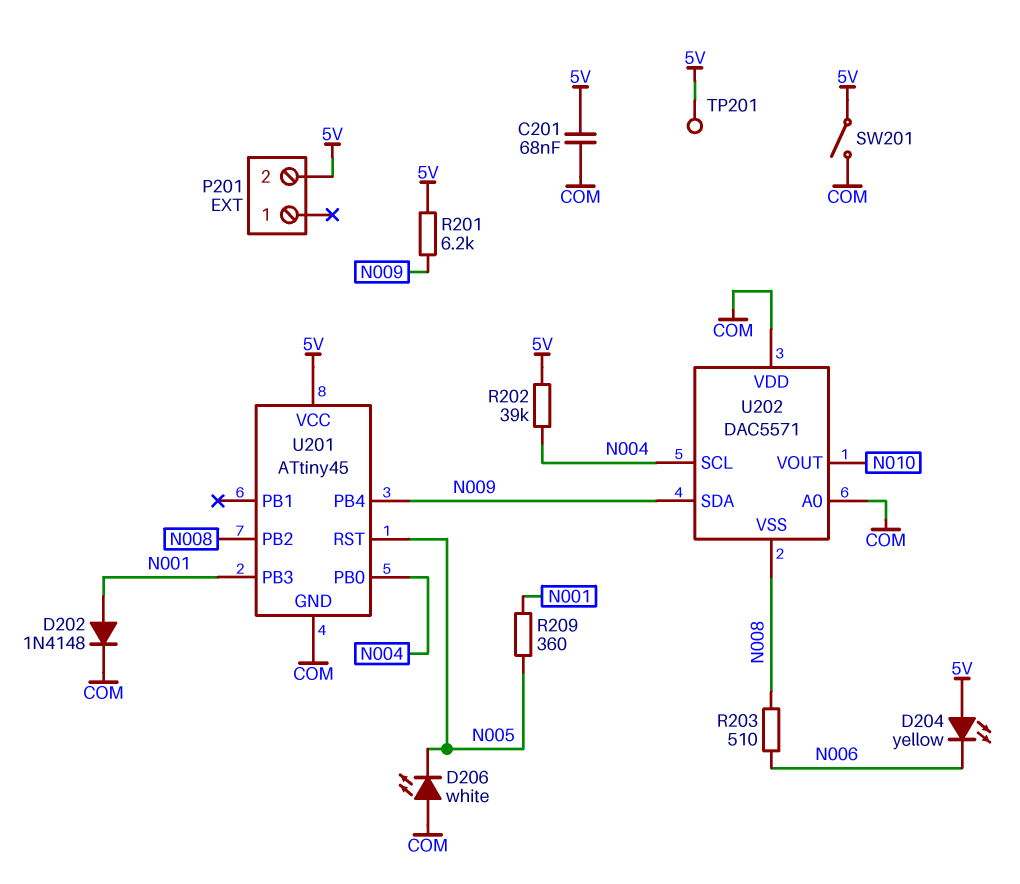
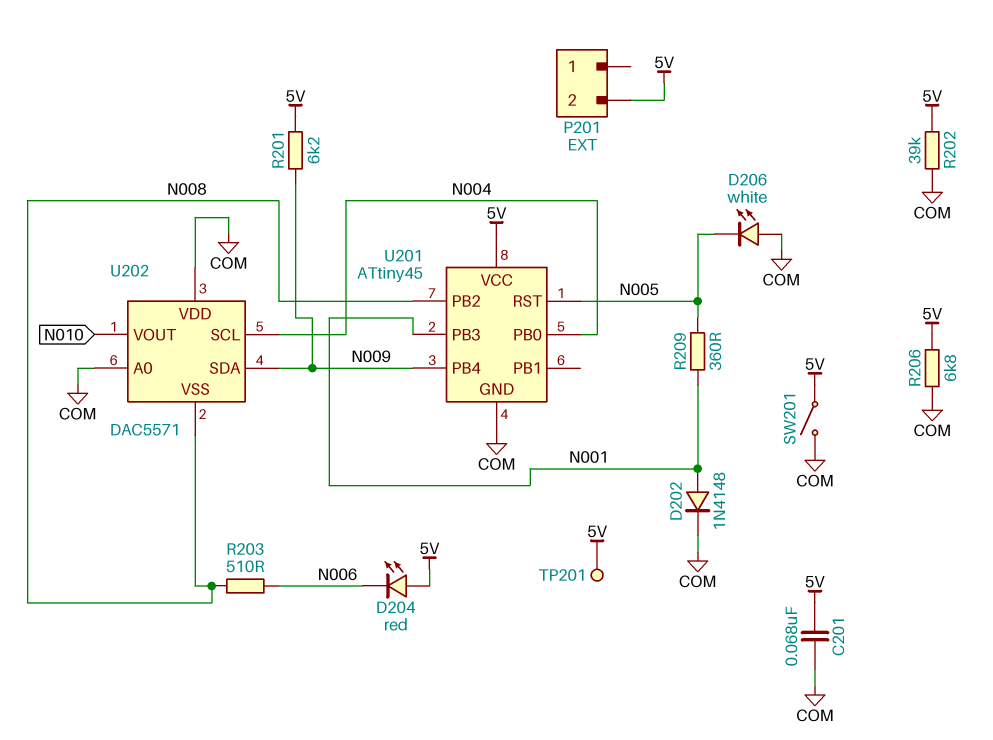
D204: LED yellow (A 5V, K N006) -> LED red (A 5V, K N006)
R202: 39k (5V, N004) -> 39k (5V, COM)
R206: none -> 6.8k (5V, COM)

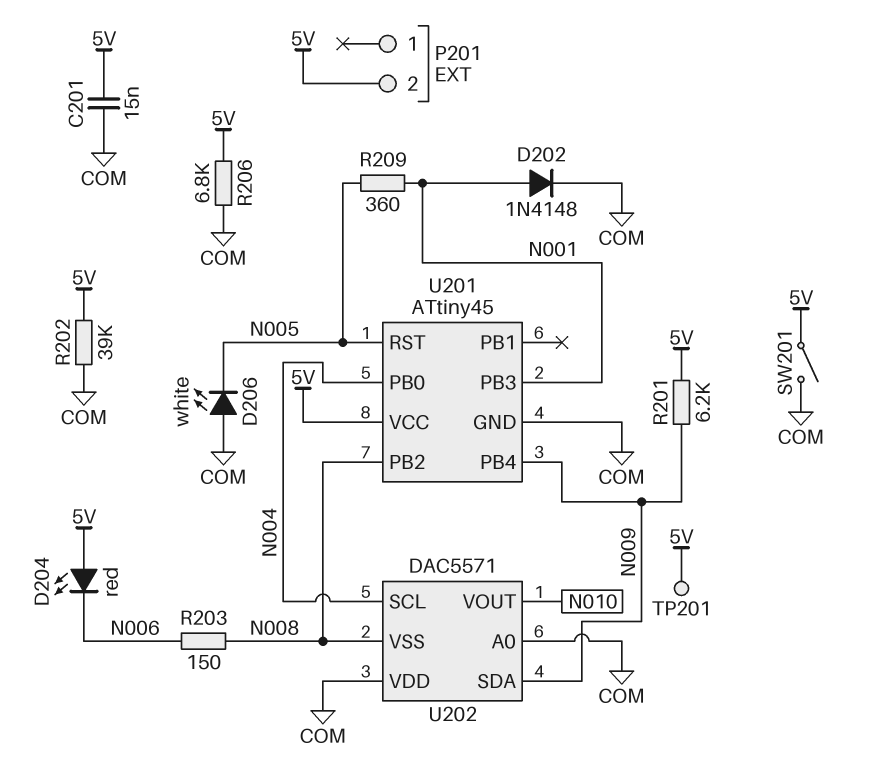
C201: 68nF (5V, COM) -> 15nF (5V, COM)
R203: 510 (N006, N008) -> 150 (N006, N008)

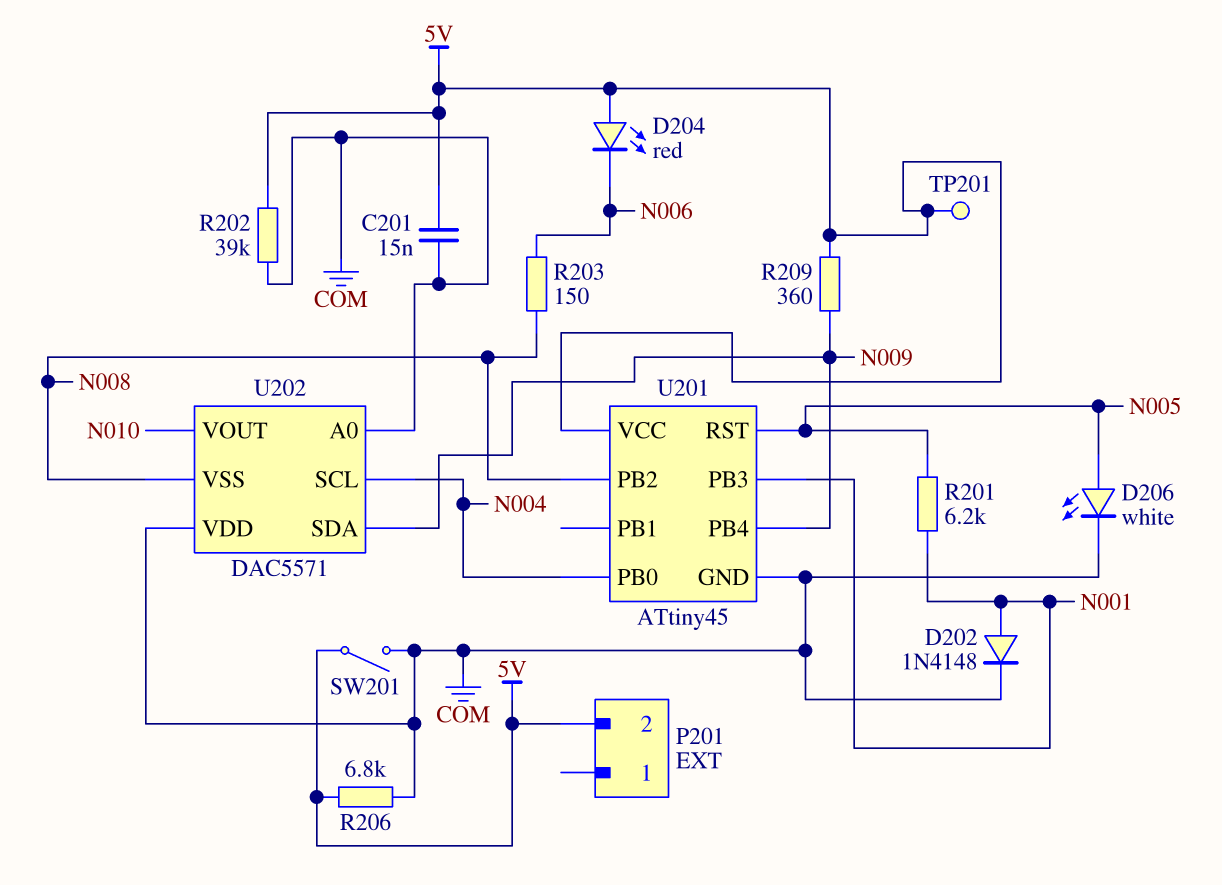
D206: LED white (A COM, K N005) -> LED white (A N005, K COM)
R201: 6.2k (5V, N009) -> 6.2k (N001, N005)
R209: 360 (N001, N005) -> 360 (5V, N009)

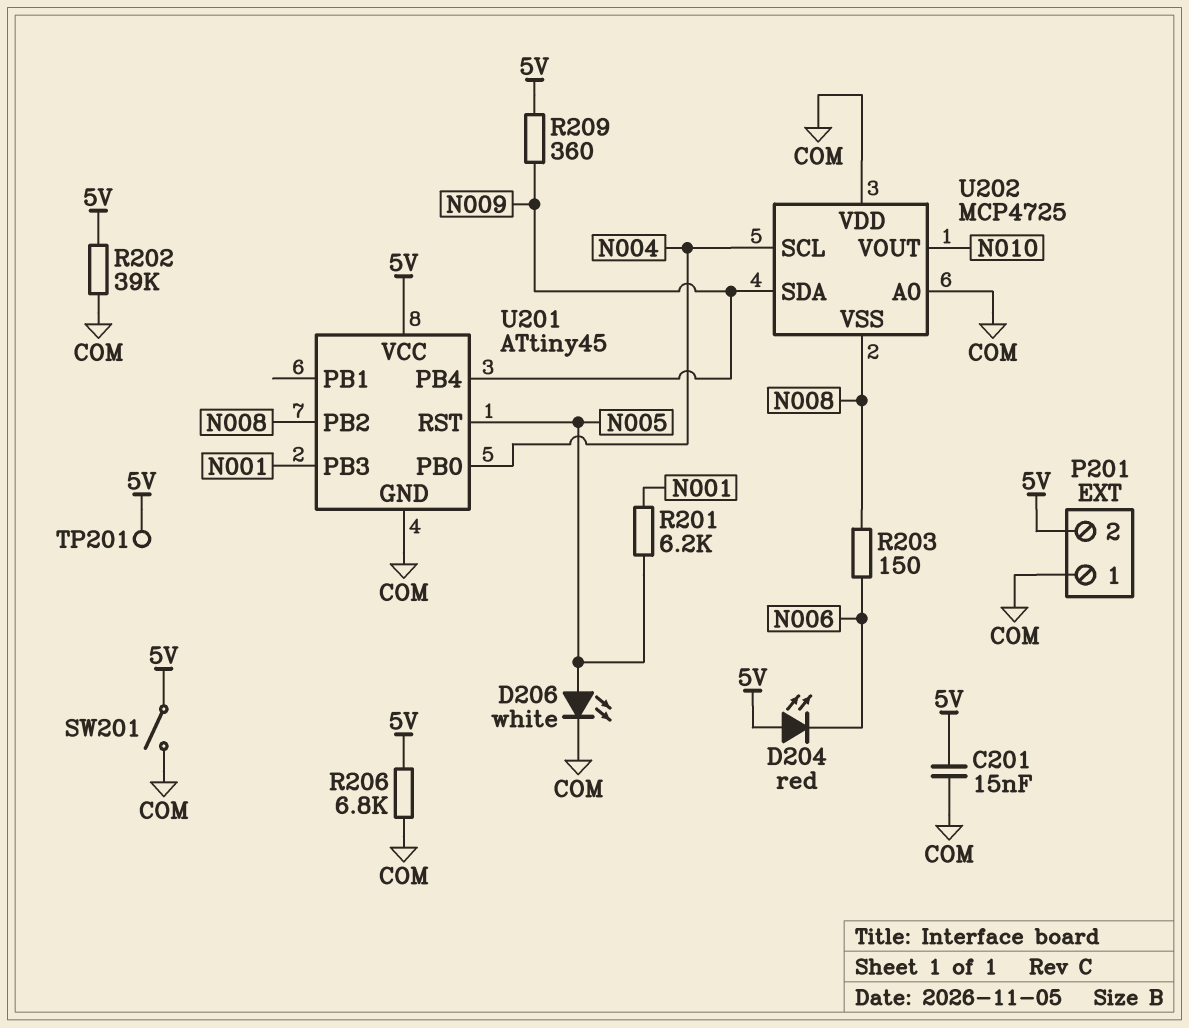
D202: diode 1N4148 (A N001, K COM) -> none
P201 pin 1: none -> COM
U202: DAC5571 -> MCP4725

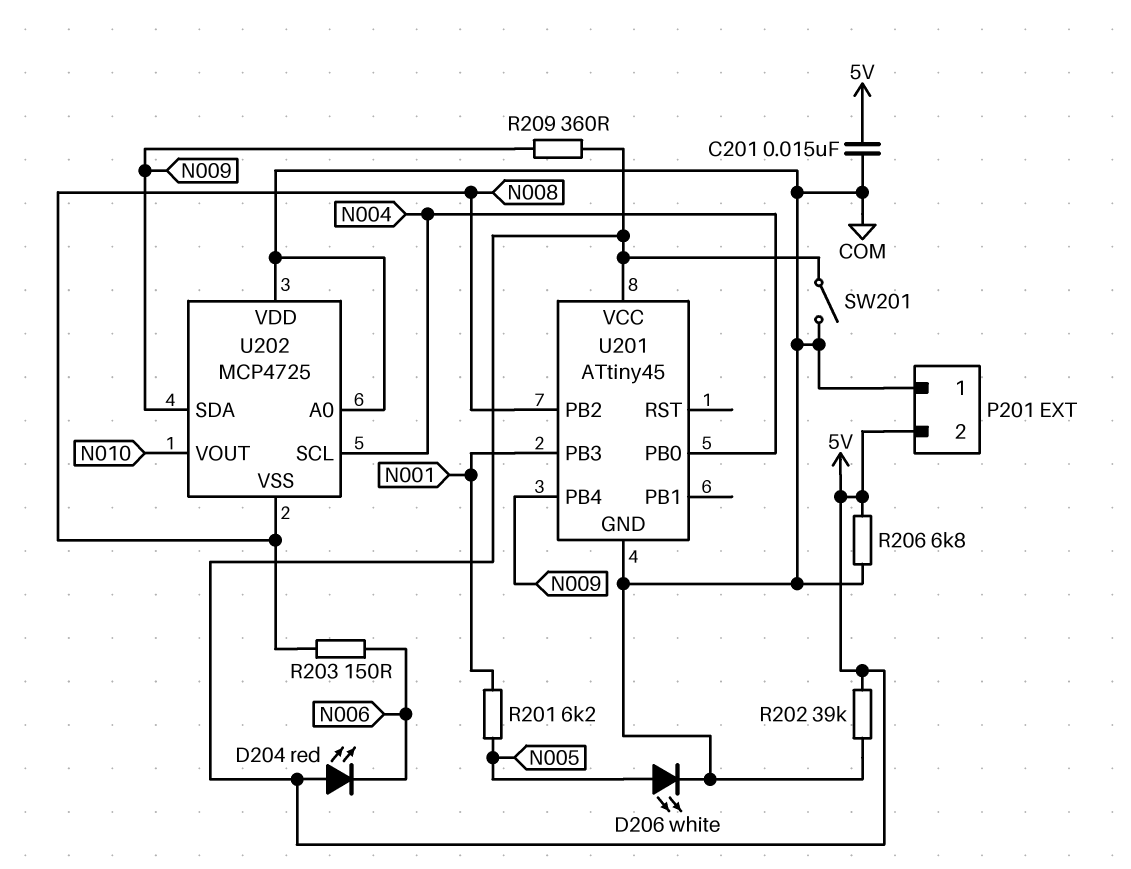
TP201: test point (5V) -> none
U201 pin RST: N005 -> none

